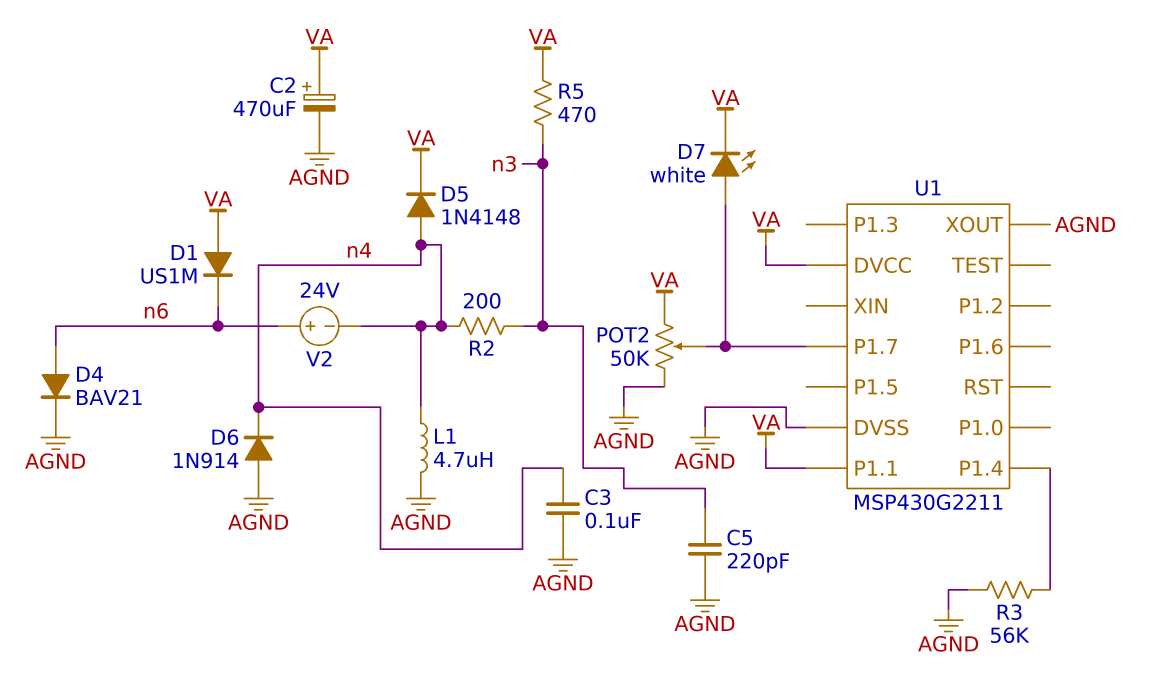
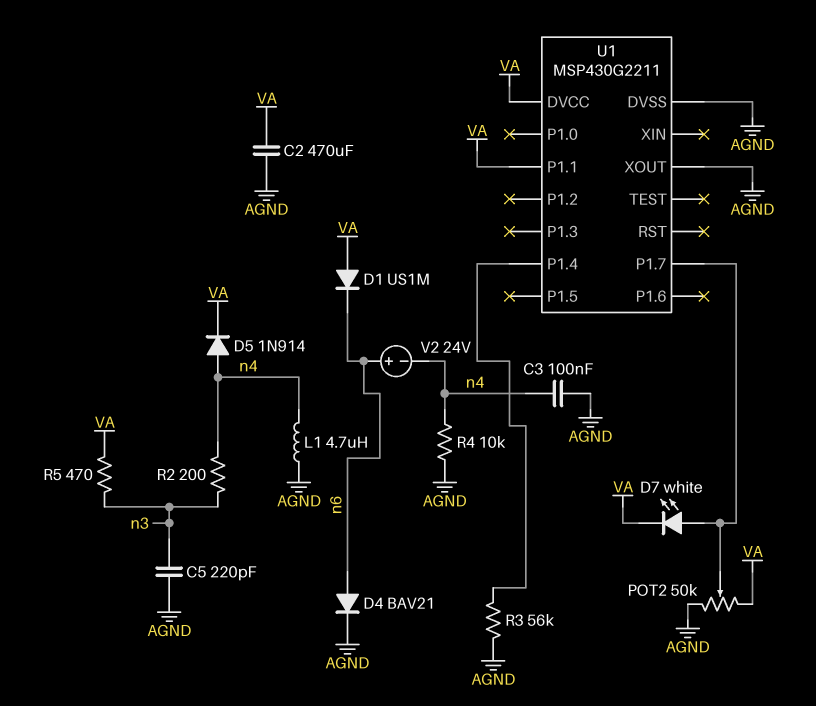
C2: 470uF (plus VA, minus AGND) -> 470uF (AGND, VA)
D5: diode 1N4148 (A n4, K VA) -> diode 1N914 (A n4, K VA)
D6: diode 1N914 (A AGND, K n4) -> none
R4: none -> 10k (AGND, n4)

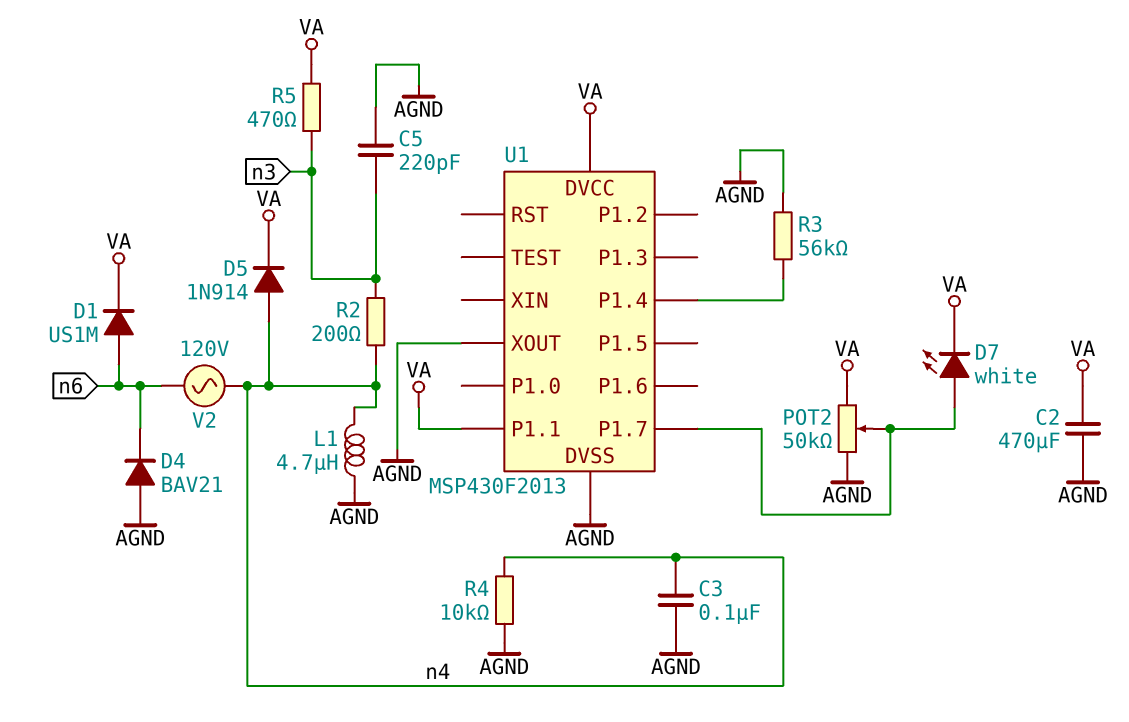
D1: diode US1M (A VA, K n6) -> diode US1M (A n6, K VA)
D4: diode BAV21 (A n6, K AGND) -> diode BAV21 (A AGND, K n6)
U1: MSP430G2211 -> MSP430F2013
V2: 24V (plus n6, minus n4) -> AC 120V (n4, n6)

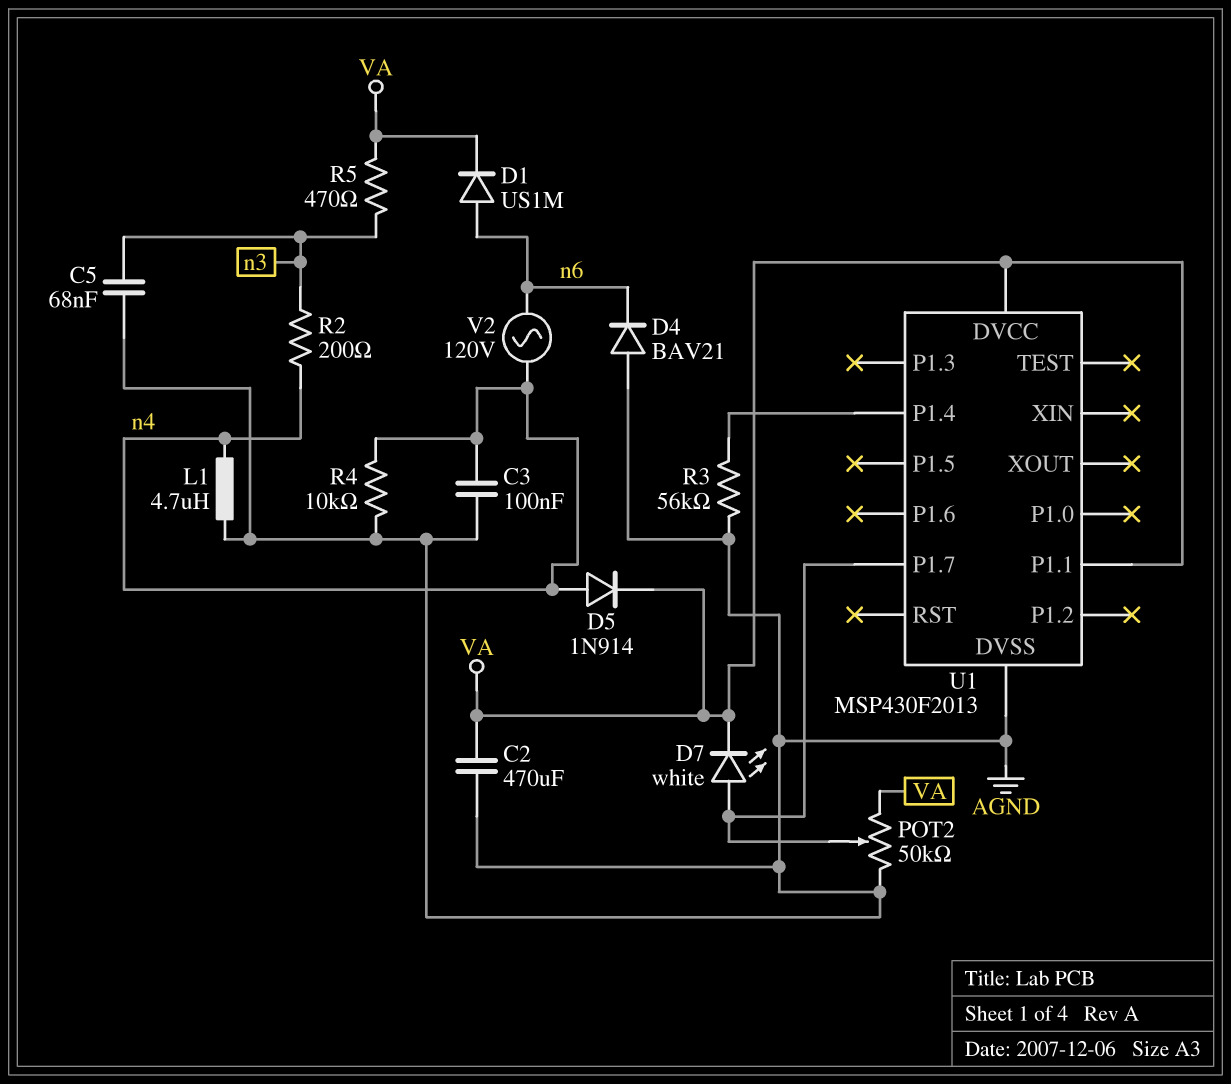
C5: 220pF (AGND, n3) -> 68nF (AGND, n3)
U1 pin XOUT: AGND -> none

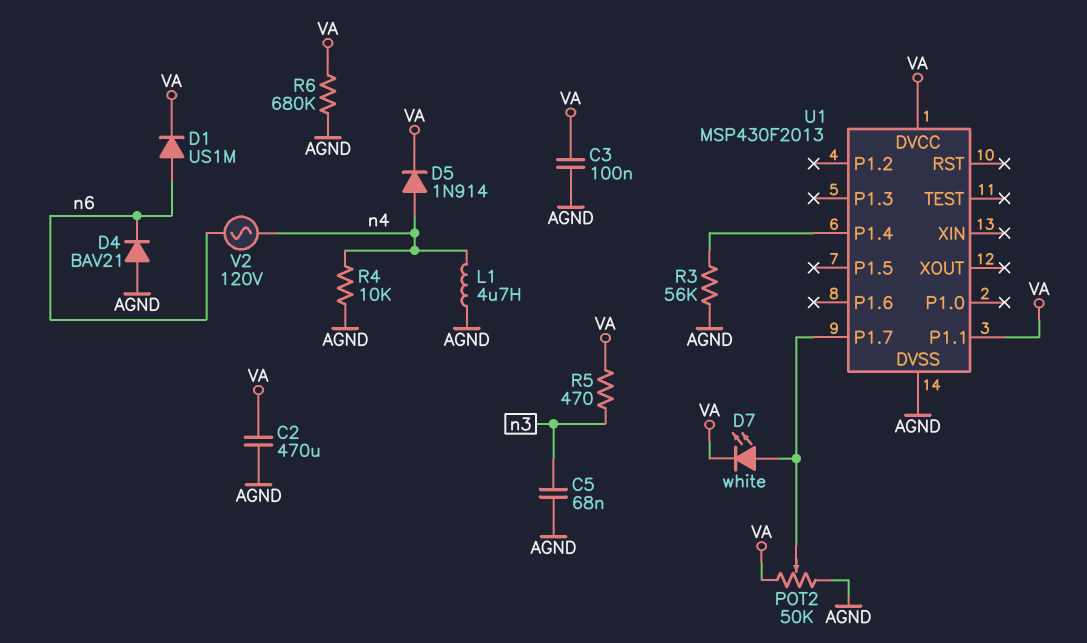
C3: 100nF (AGND, n4) -> 100nF (AGND, VA)
R2: 200 (n3, n4) -> none
R6: none -> 680k (AGND, VA)

